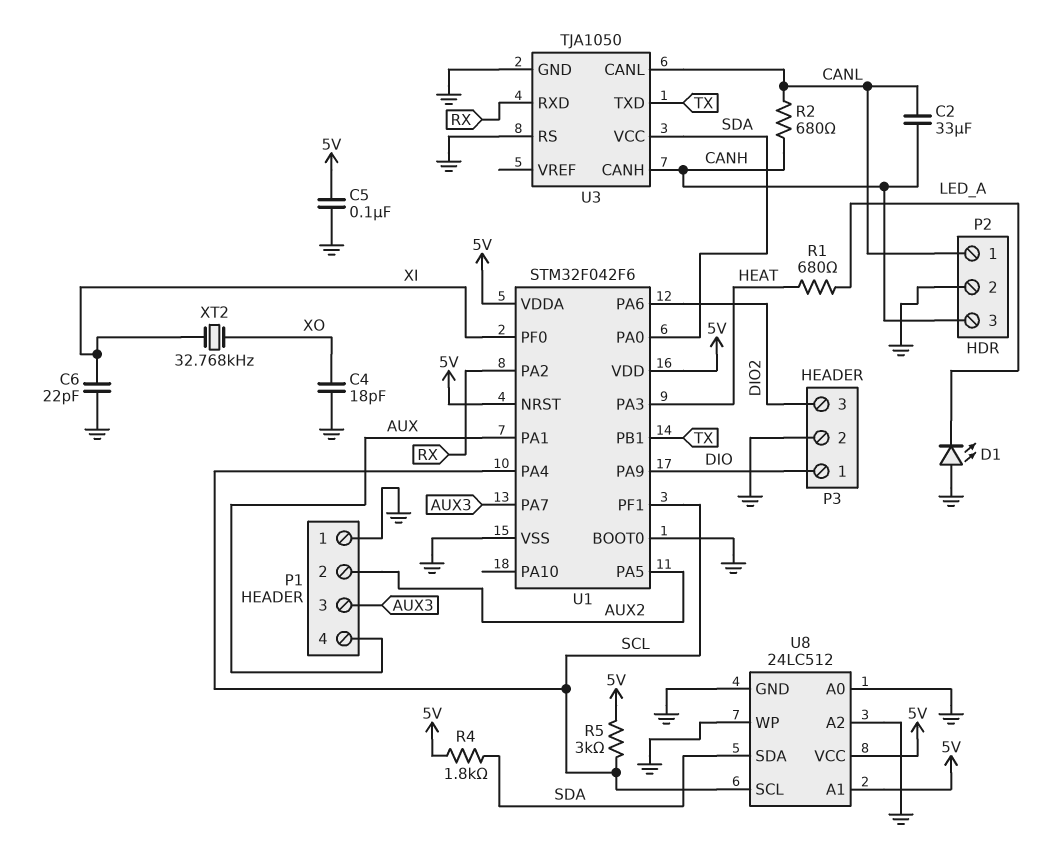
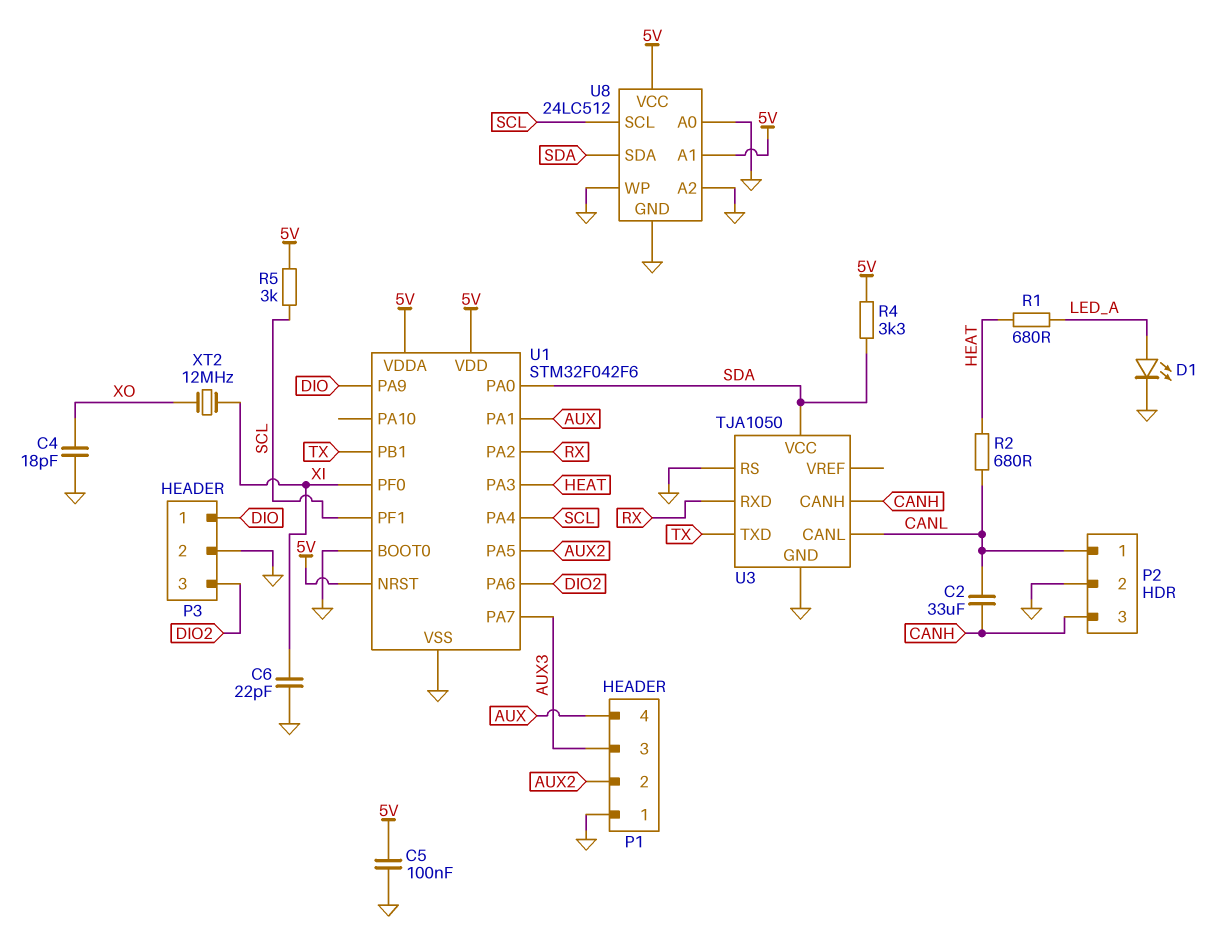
D1: LED (A GND, K LED_A) -> LED (A LED_A, K GND)
R2: 680 (CANH, CANL) -> 680 (CANL, HEAT)
R4: 1.8k (5V, SDA) -> 3.3k (5V, SDA)
XT2: 32.768kHz (XI, XO) -> 12MHz (XI, XO)

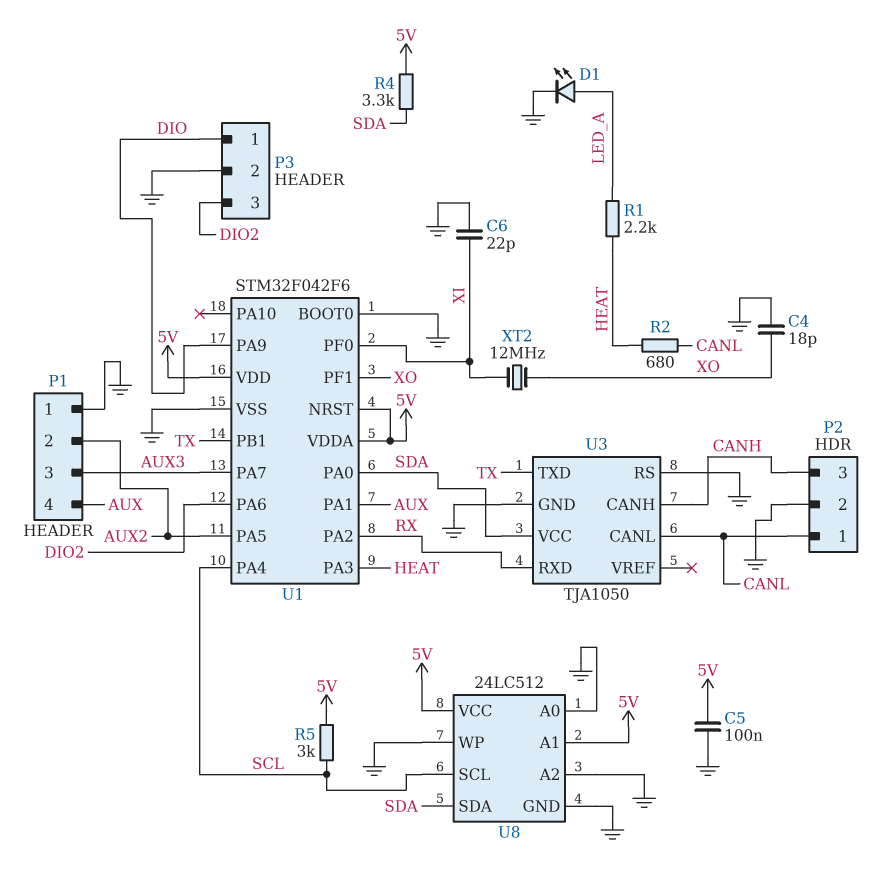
C2: 33uF (CANH, CANL) -> none
R1: 680 (HEAT, LED_A) -> 2.2k (HEAT, LED_A)
U1 pin PF1: SCL -> XO

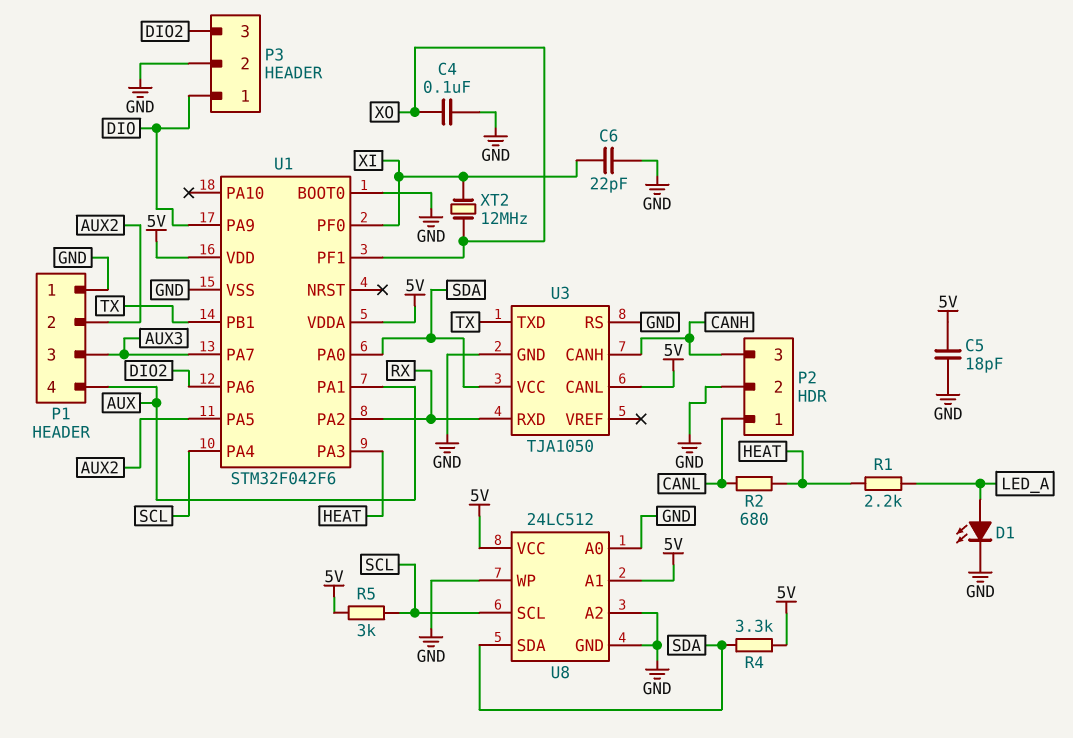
C4: 18pF (GND, XO) -> 100nF (GND, XO)
C5: 100nF (5V, GND) -> 18pF (5V, GND)
U1 pin NRST: 5V -> none
U3 pin CANL: CANL -> 5V

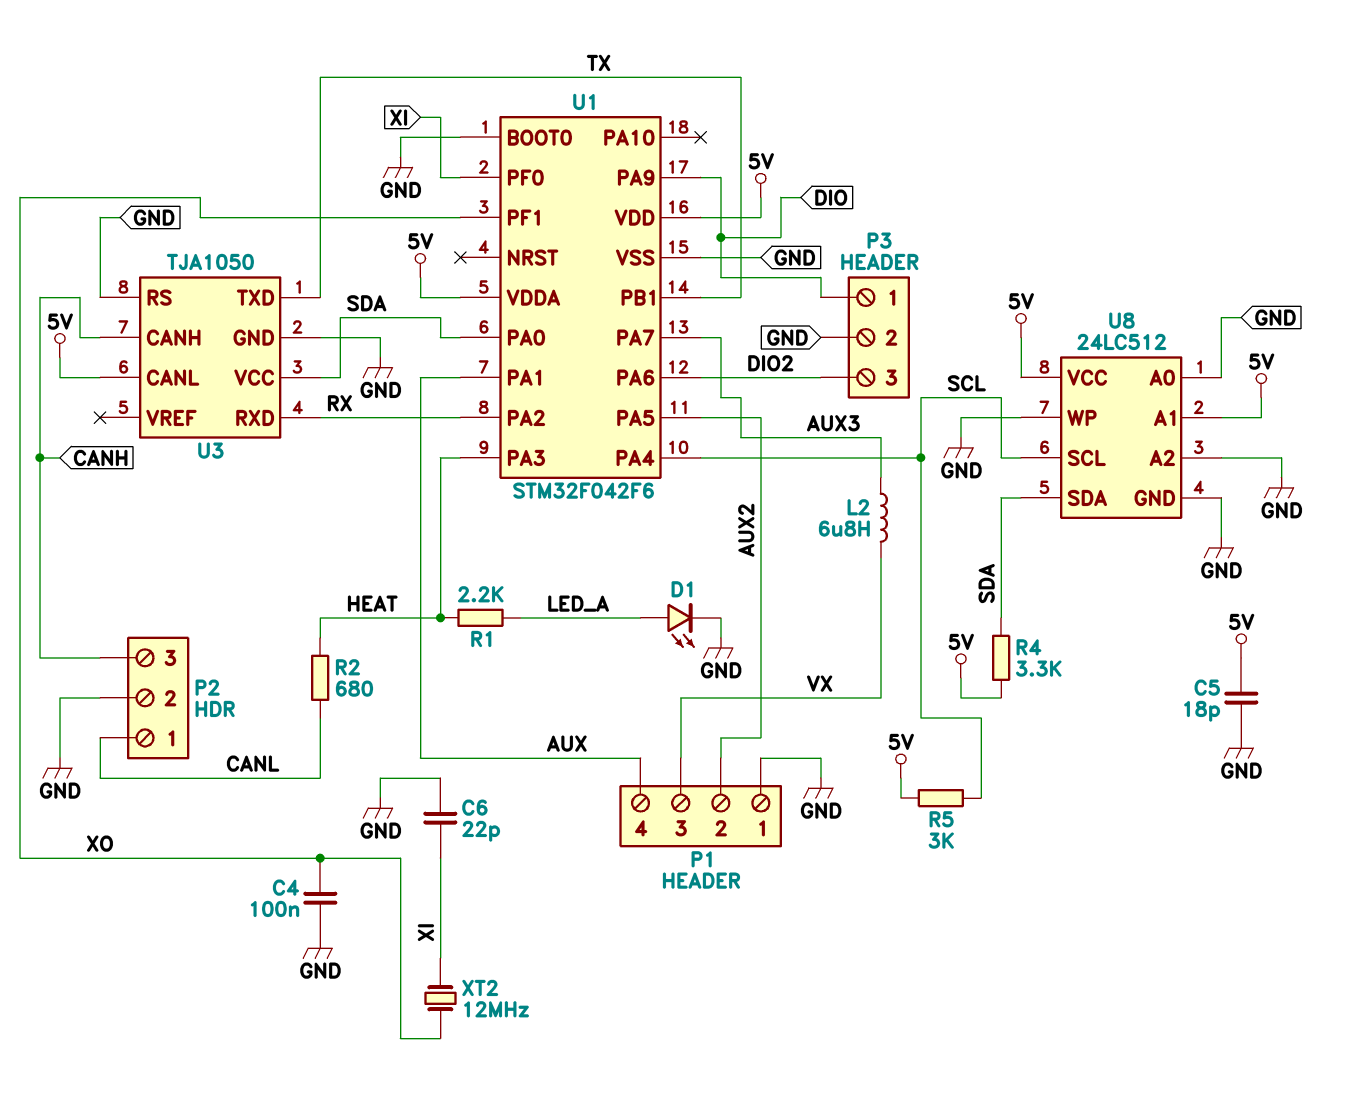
L2: none -> 6.8uH (AUX3, VX)
P1 pin 3: AUX3 -> VX

